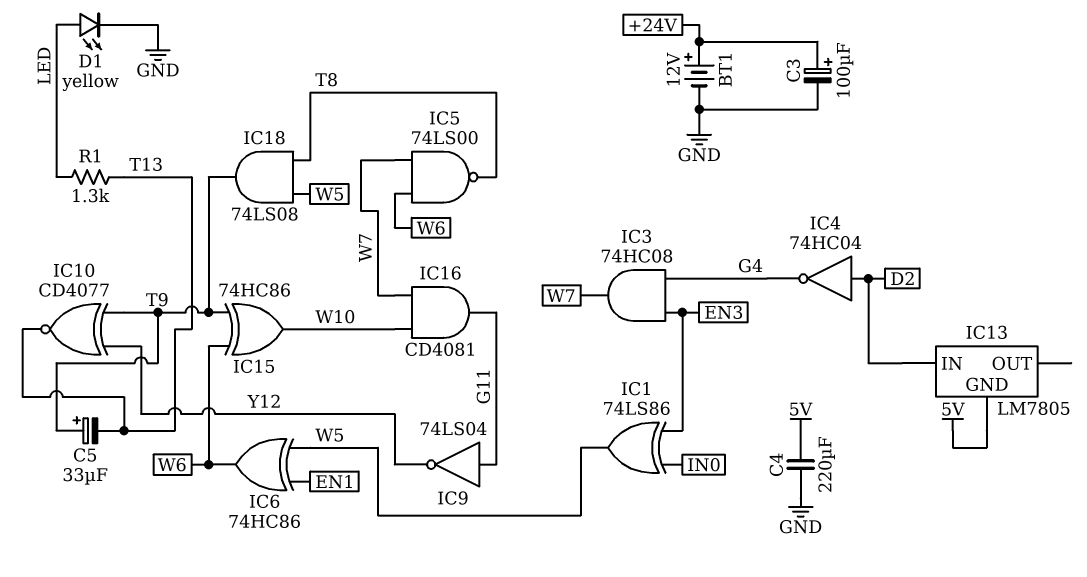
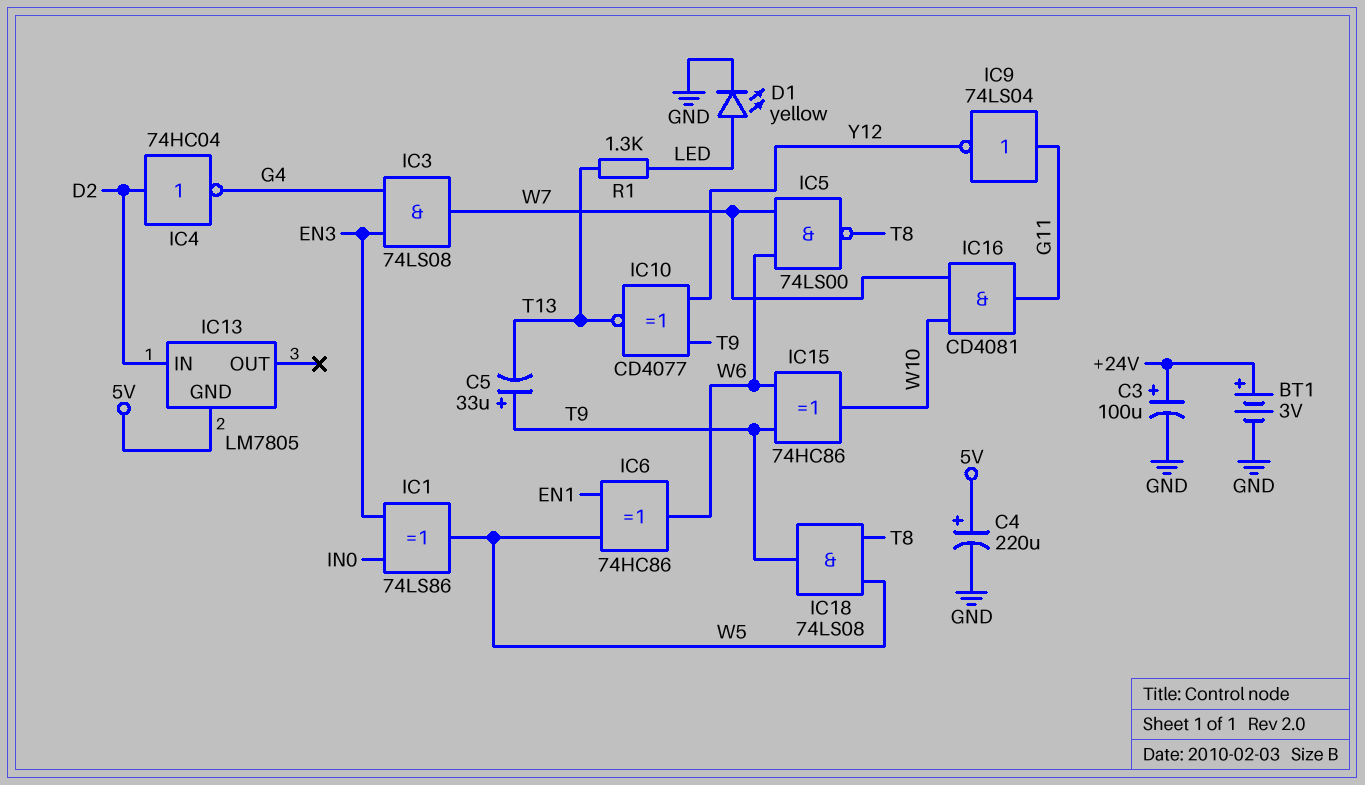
BT1: 12V (plus +24V, minus GND) -> 3V (plus +24V, minus GND)
C4: 220uF (5V, GND) -> 220uF (plus 5V, minus GND)
IC3: AND 74HC08 (in EN3, in G4, out W7) -> AND 74LS08 (in EN3, in G4, out W7)

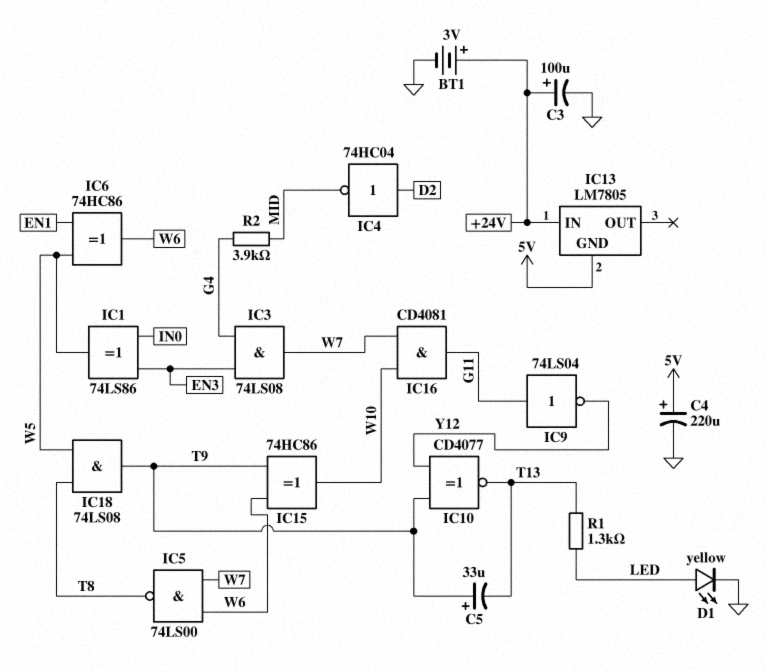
IC4: NOT 74HC04 (in D2, out G4) -> NOT 74HC04 (in D2, out MID)
IC13 pin IN: D2 -> +24V
R2: none -> 3.9k (G4, MID)

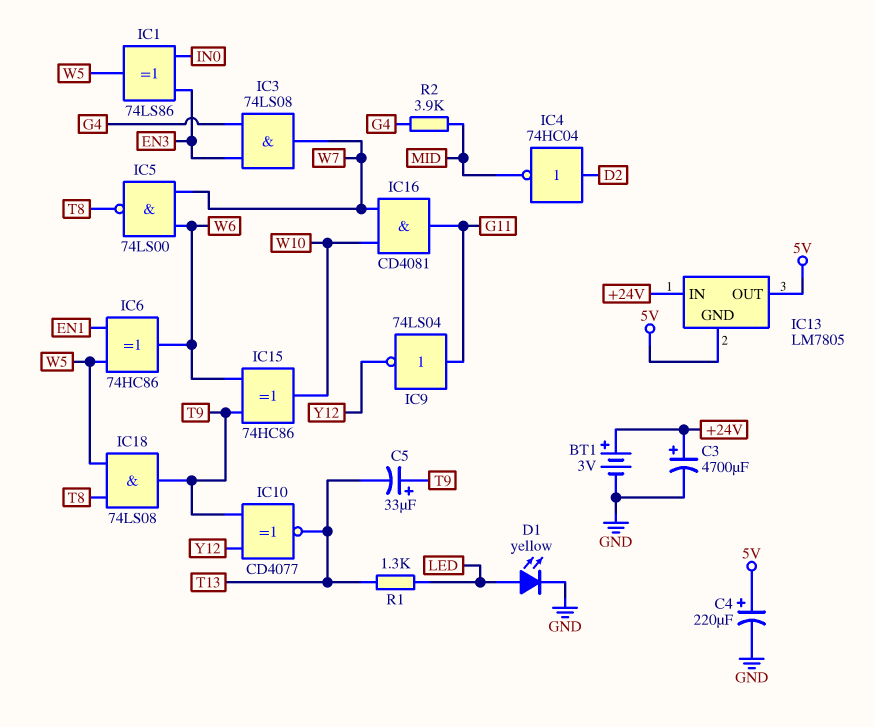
C3: 100uF (plus +24V, minus GND) -> 4700uF (plus +24V, minus GND)
IC13 pin OUT: none -> 5V

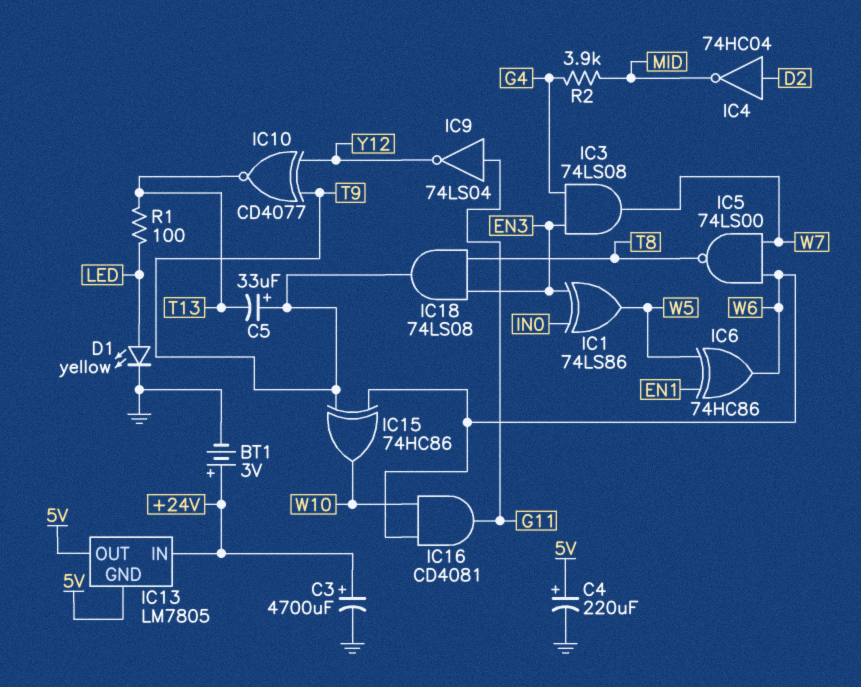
IC16: AND CD4081 (in W7, in W10, out G11) -> AND CD4081 (in W6, in W10, out G11)
IC18: AND 74LS08 (in T8, in W5, out T9) -> AND 74LS08 (in EN3, in T8, out T9)
R1: 1.3k (LED, T13) -> 100 (LED, T13)

